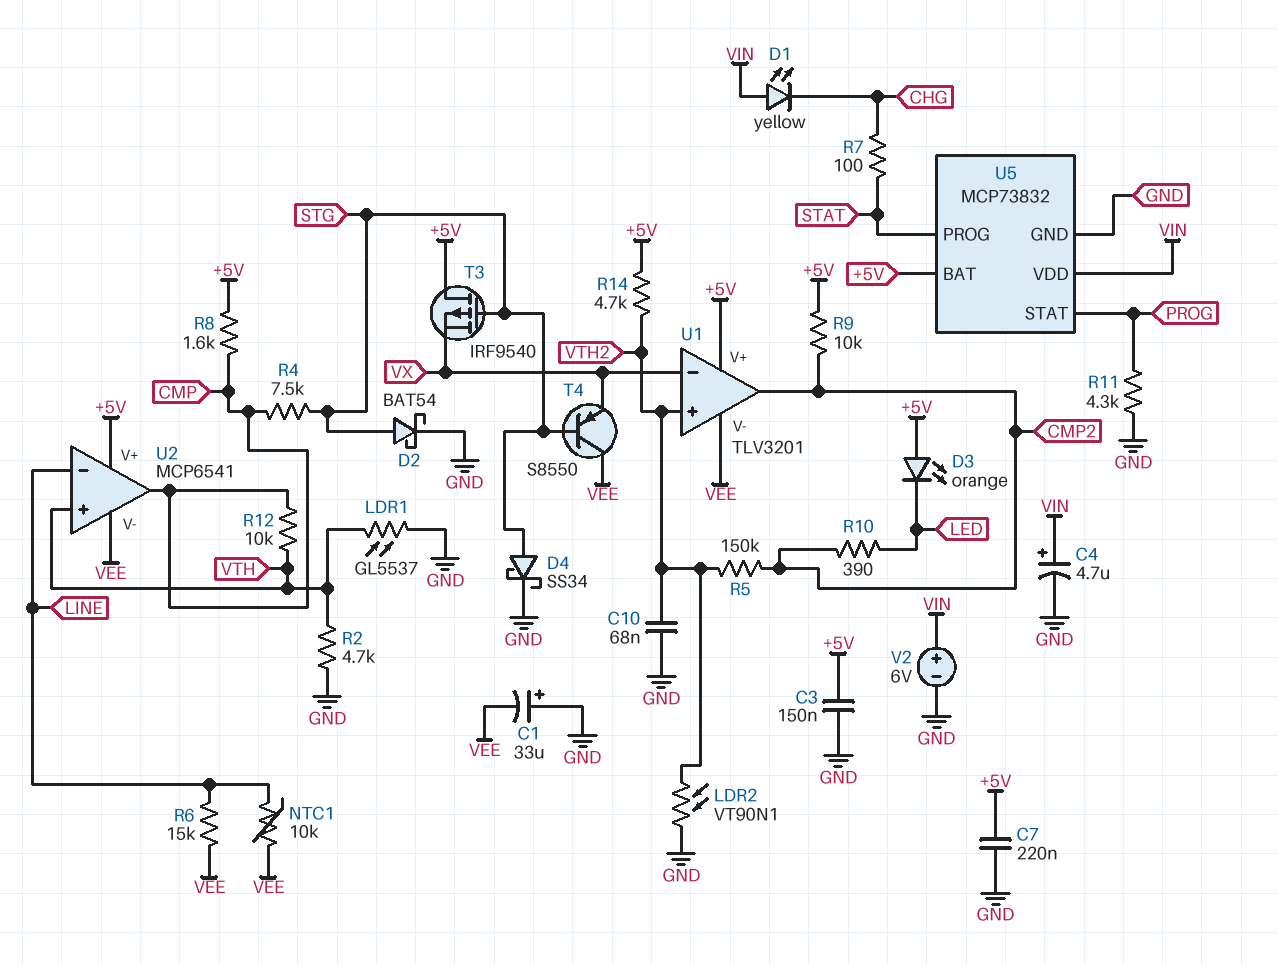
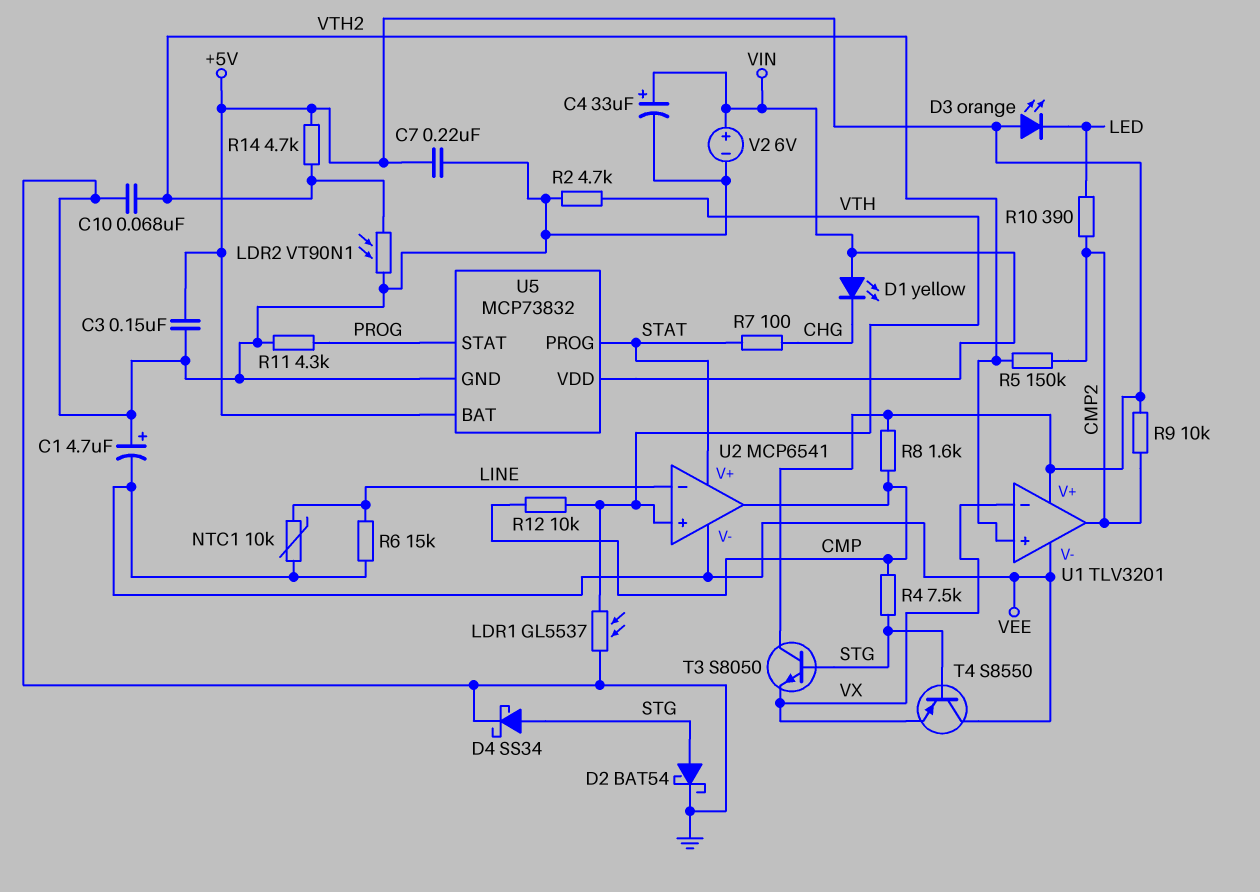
C1: 33uF (plus GND, minus VEE) -> 4.7uF (plus GND, minus VEE)
C4: 4.7uF (plus VIN, minus GND) -> 33uF (plus VIN, minus GND)
T3: PMOS IRF9540 (G STG, D +5V, S VX) -> NPN S8050 (B STG, C +5V, E VX)
U2 pin V+: +5V -> STAT

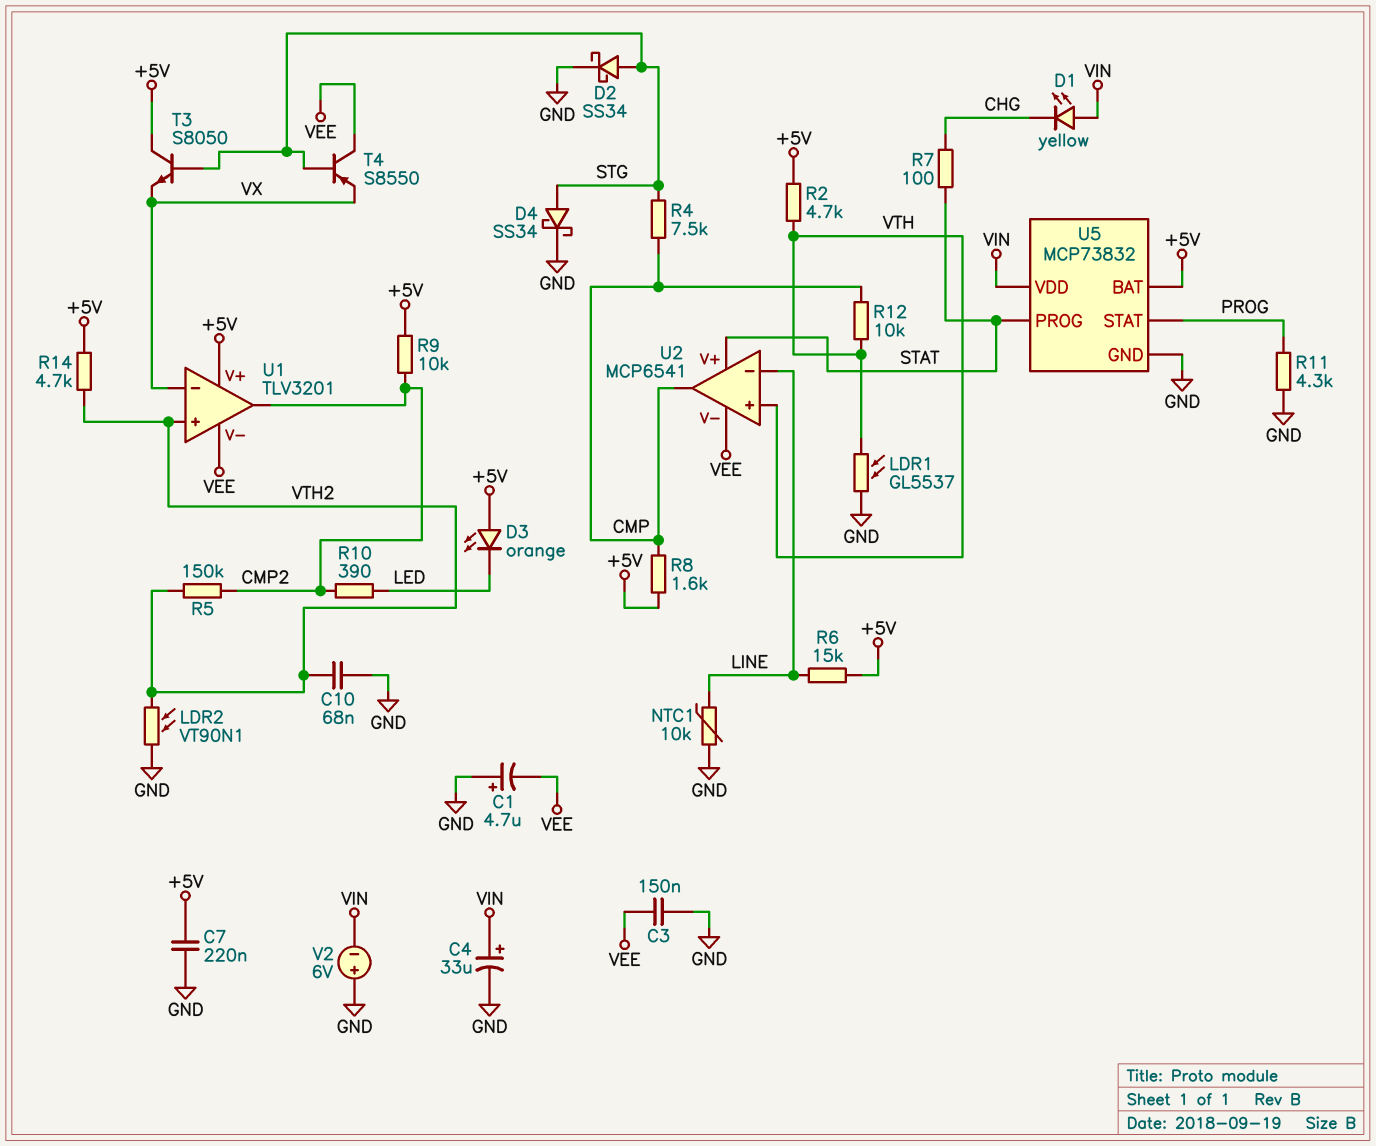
C3: 150nF (+5V, GND) -> 150nF (GND, VEE)
D2: schottky BAT54 (A STG, K GND) -> schottky SS34 (A STG, K GND)
NTC1: 10k (LINE, VEE) -> 10k (GND, LINE)
R2: 4.7k (GND, VTH) -> 4.7k (+5V, VTH)
R6: 15k (LINE, VEE) -> 15k (+5V, LINE)
V2: 6V (plus VIN, minus GND) -> 6V (plus GND, minus VIN)

